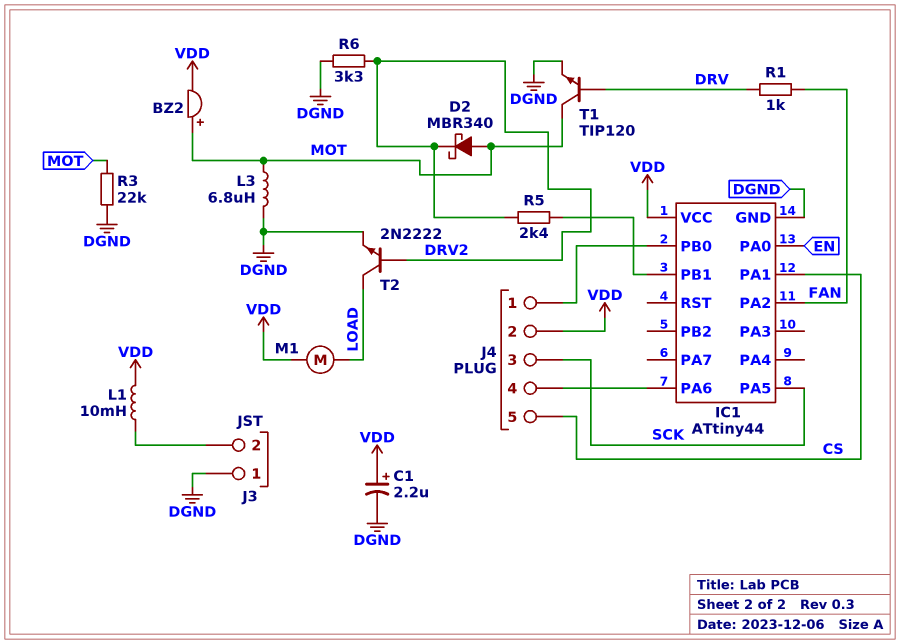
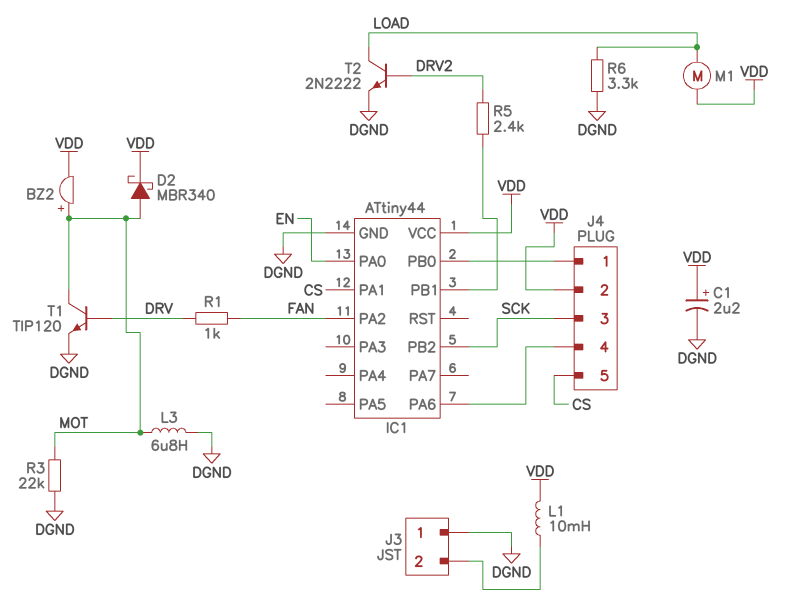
D2: schottky MBR340 (A MOT, K DRV2) -> schottky MBR340 (A MOT, K VDD)
IC1 pin PA5: SCK -> none
IC1 pin PB2: none -> SCK
R6: 3.3k (DGND, DRV2) -> 3.3k (DGND, LOAD)

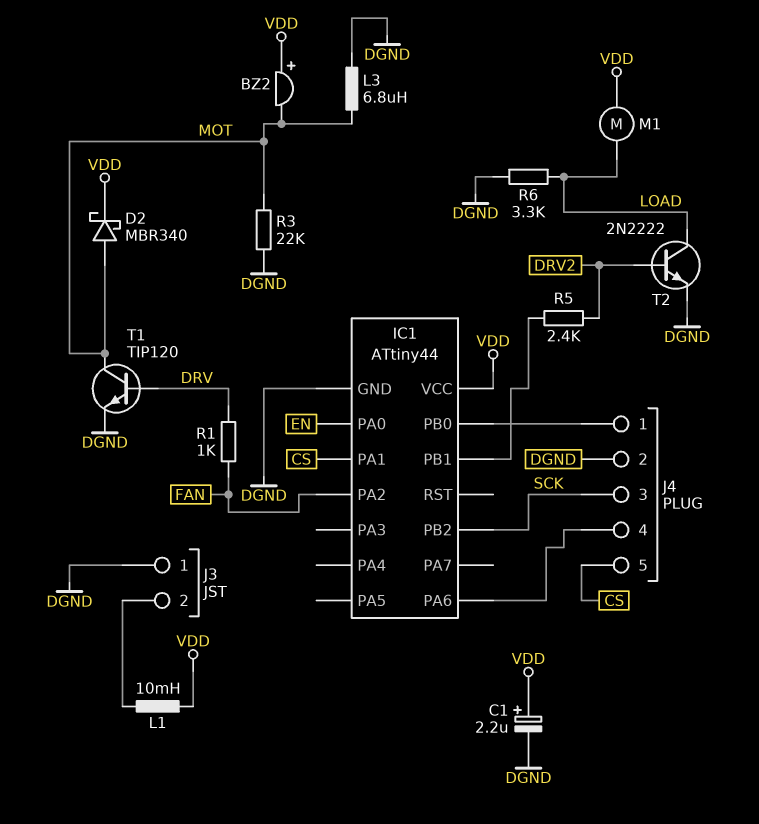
BZ2: buzzer (plus MOT, minus VDD) -> buzzer (plus VDD, minus MOT)
J4 pin 2: VDD -> DGND

